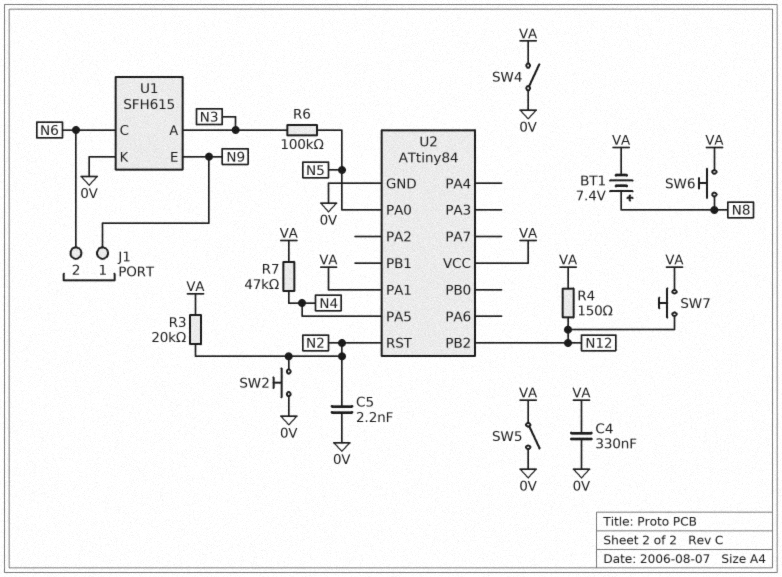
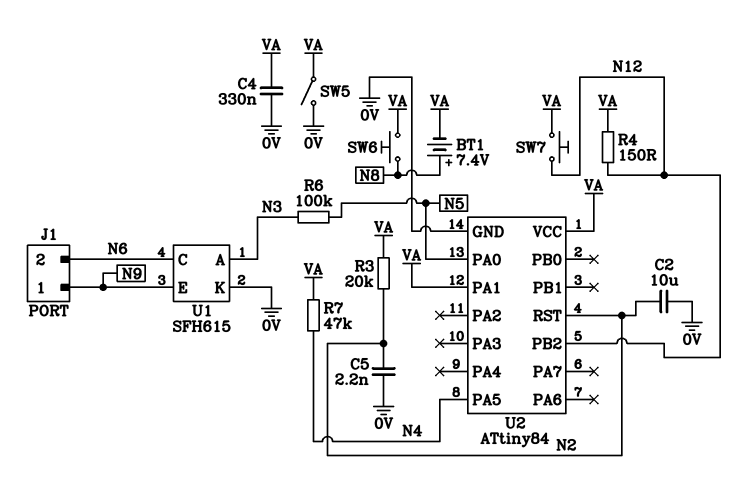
C2: none -> 10uF (0V, N2)
SW2: button (0V, N2) -> none
SW4: switch (0V, VA) -> none

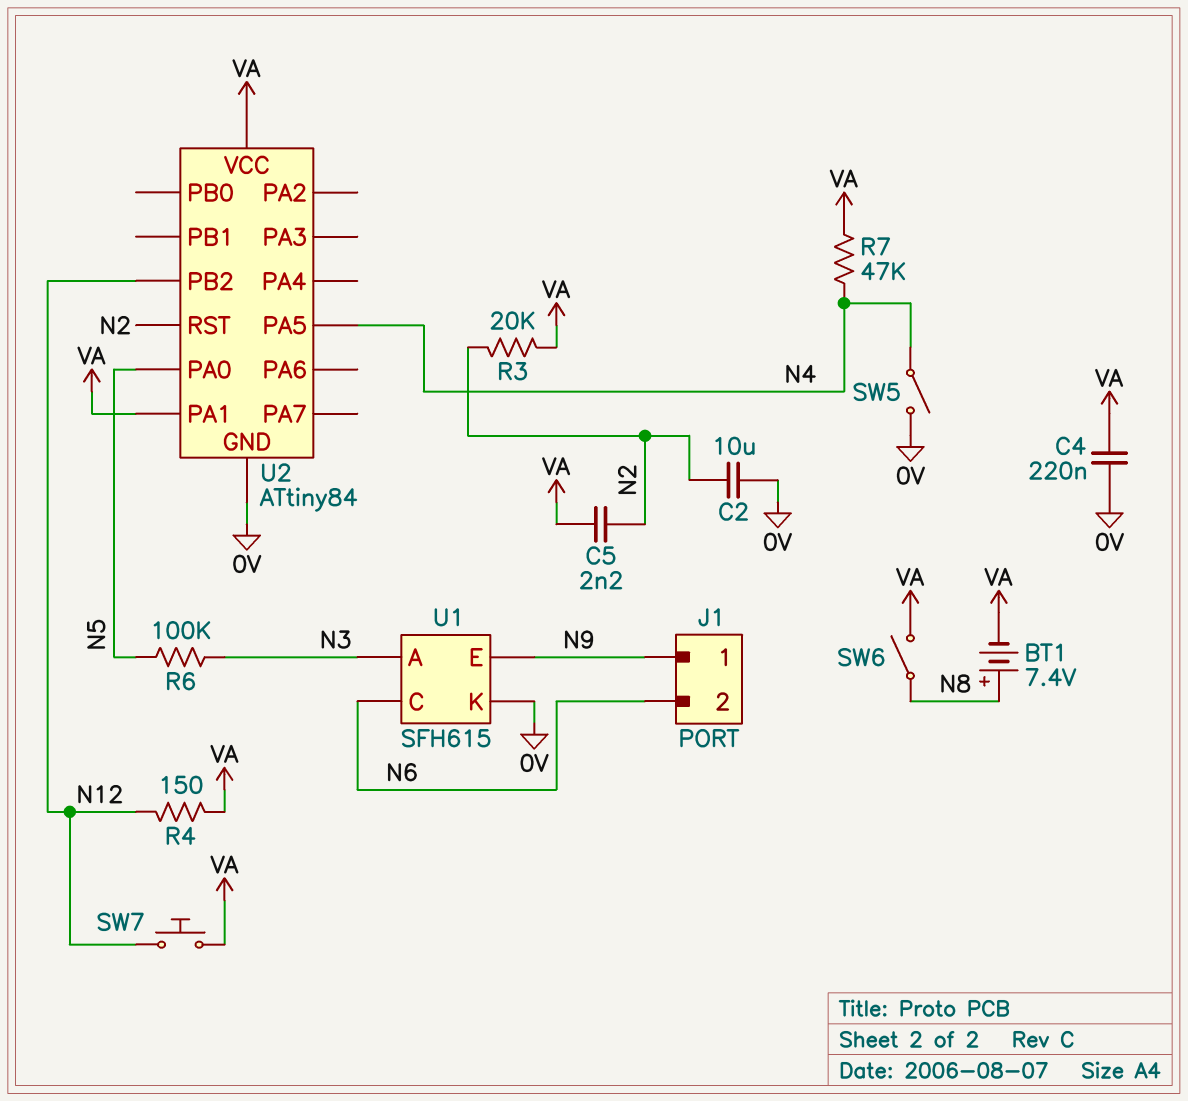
C4: 330nF (0V, VA) -> 220nF (0V, VA)
C5: 2.2nF (0V, N2) -> 2.2nF (N2, VA)
SW5: switch (0V, VA) -> switch (0V, N4)
SW6: button (N8, VA) -> switch (N8, VA)

